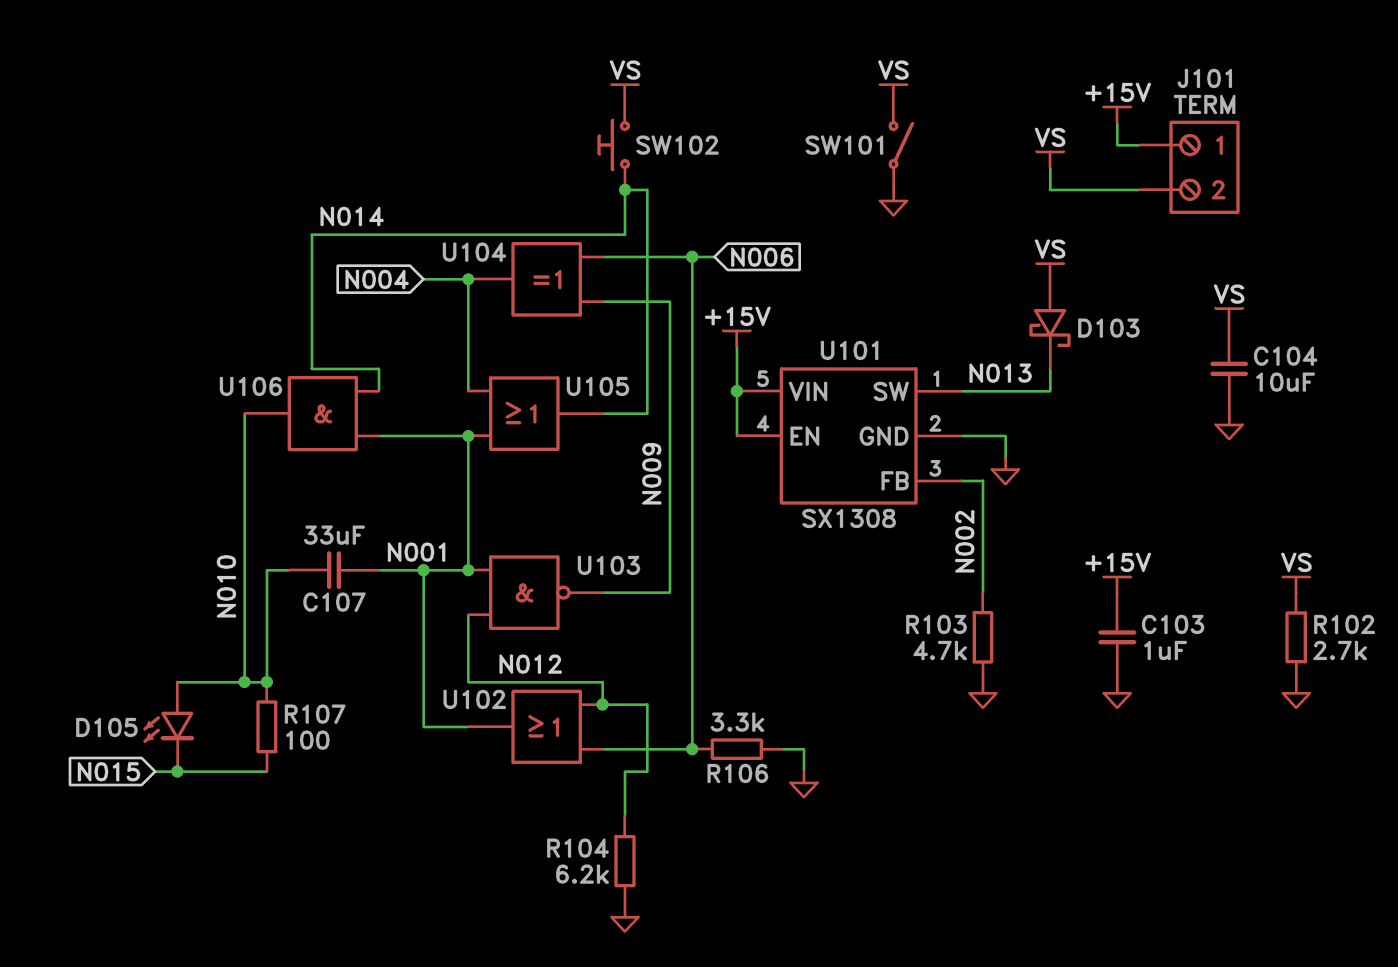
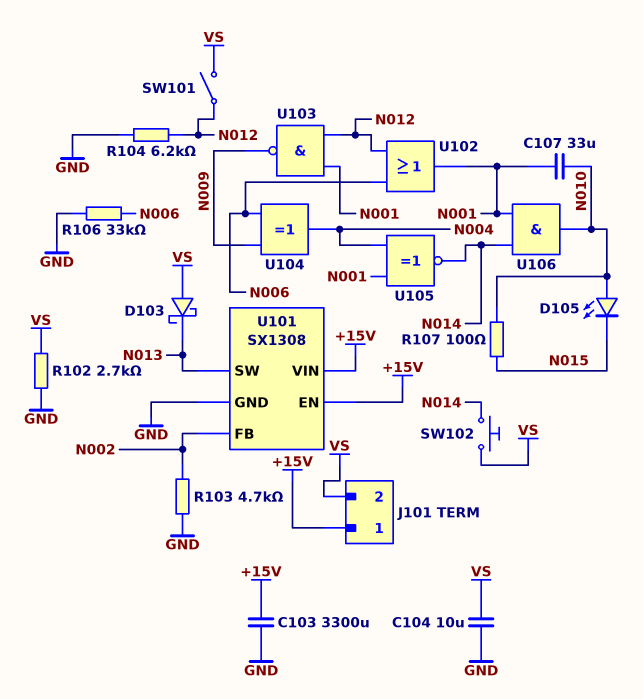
C103: 1uF (+15V, GND) -> 3300uF (+15V, GND)
R106: 3.3k (GND, N006) -> 33k (GND, N006)
SW101: switch (GND, VS) -> switch (N012, VS)
U105: OR (in N001, in N004, out N014) -> XNOR (in N001, in N004, out N014)

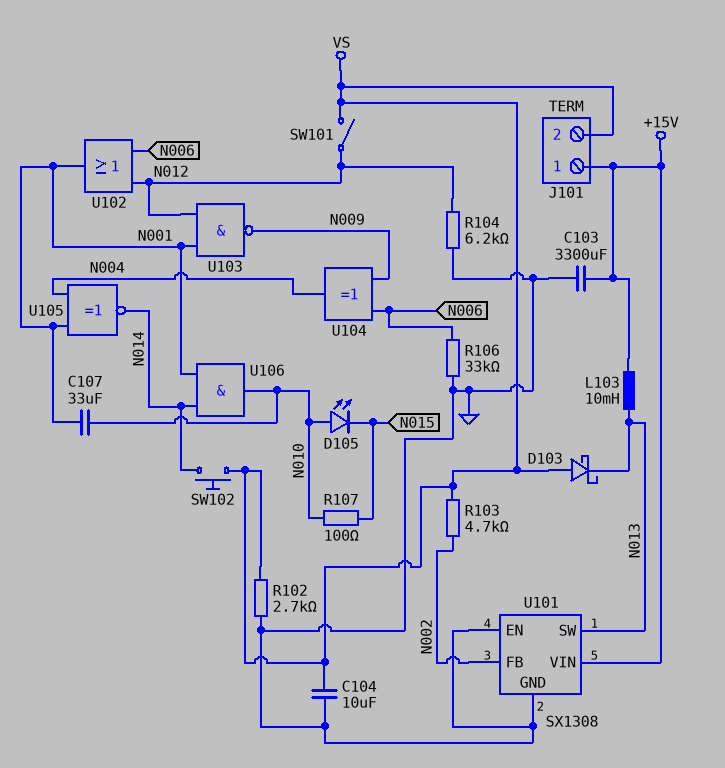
L103: none -> 10mH (+15V, N013)
R103: 4.7k (GND, N002) -> 4.7k (N002, VS)
U101 pin EN: +15V -> GND

